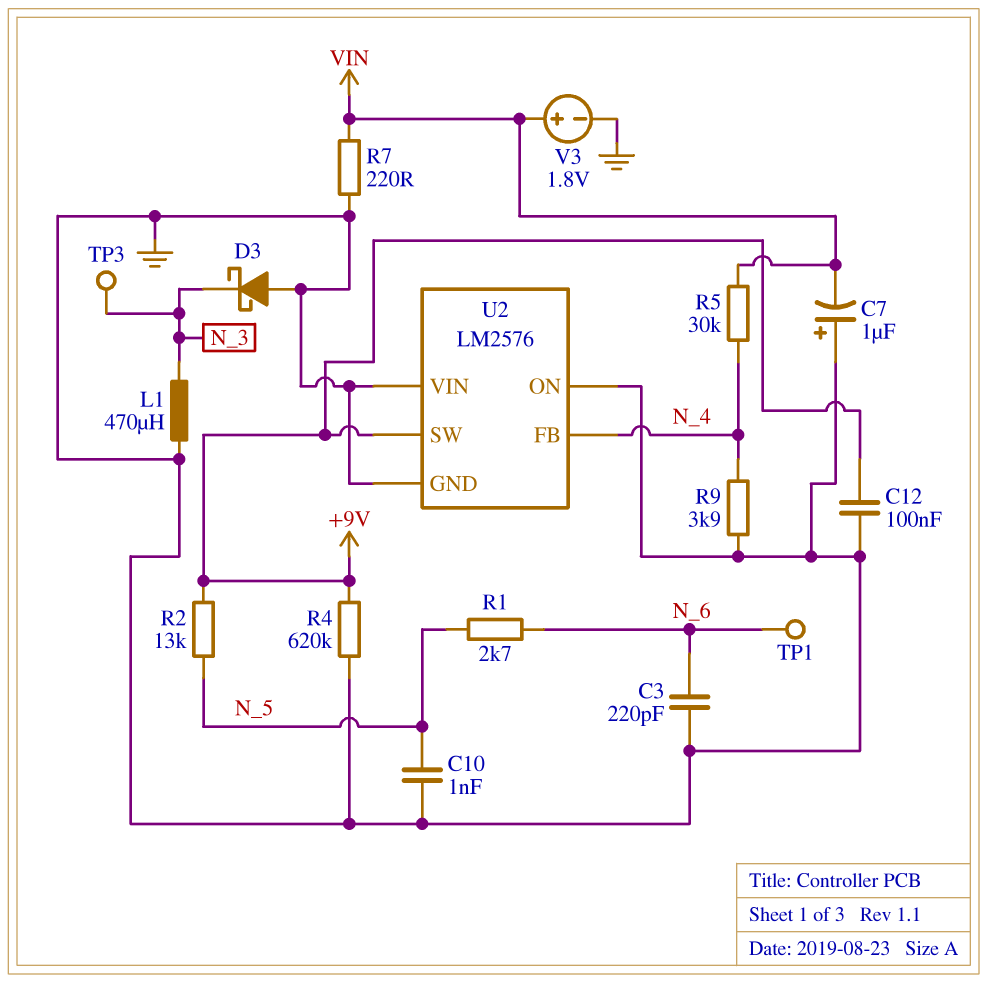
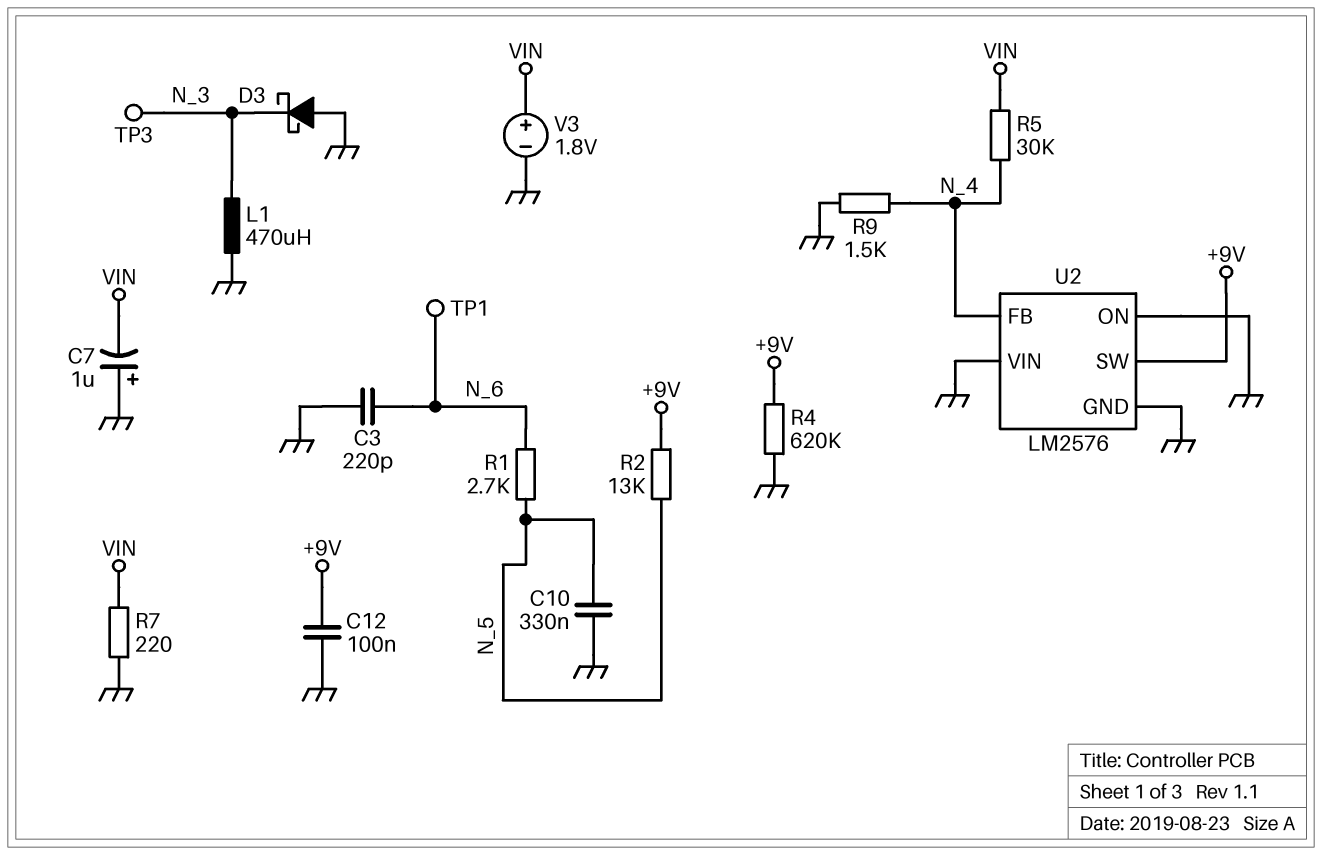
C10: 1nF (GND, N_5) -> 330nF (GND, N_5)
R9: 3.9k (GND, N_4) -> 1.5k (GND, N_4)

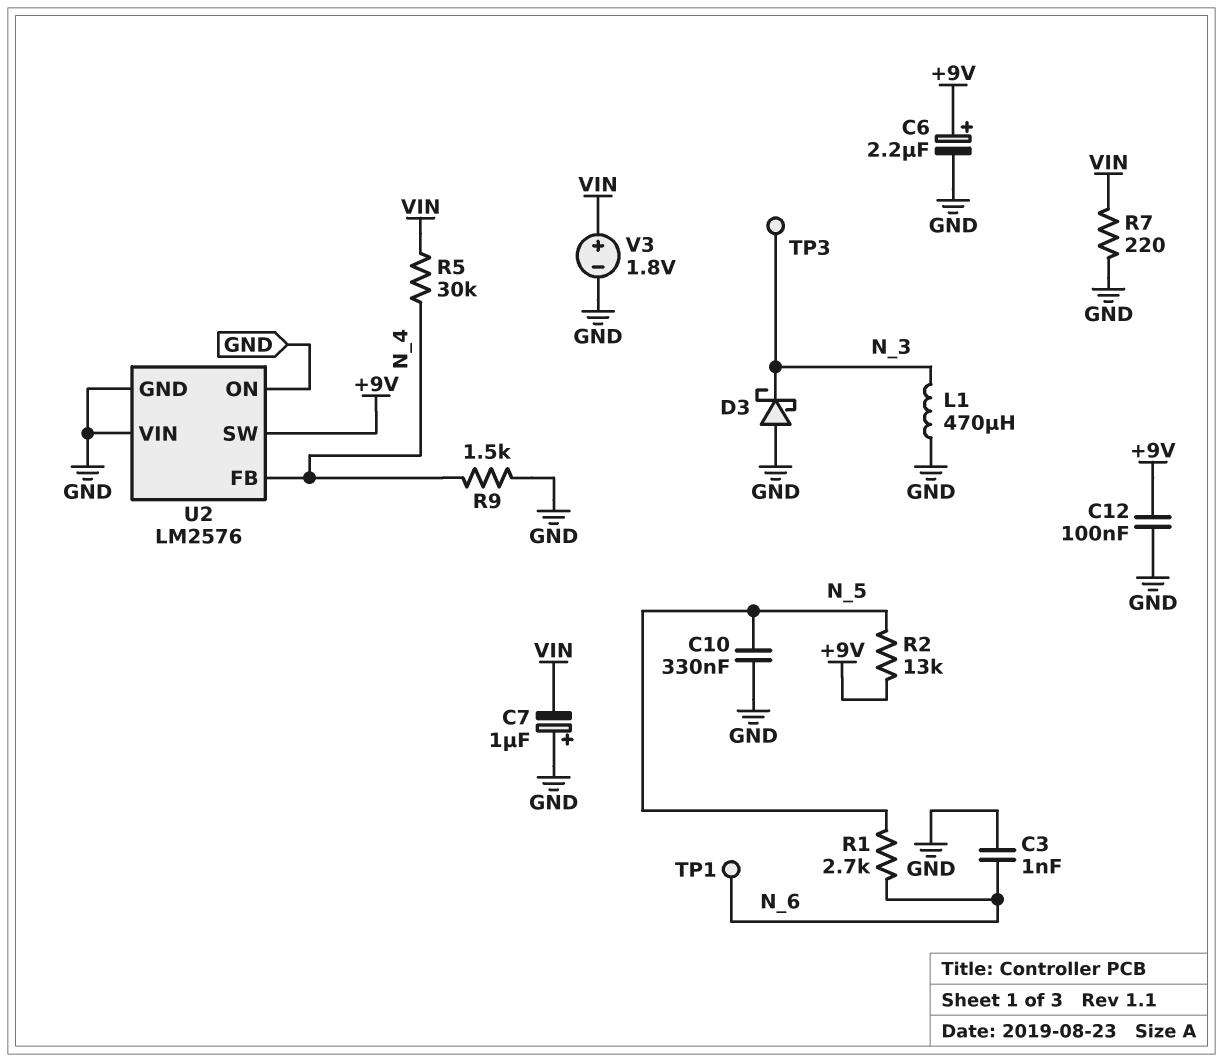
C3: 220pF (GND, N_6) -> 1nF (GND, N_6)
C6: none -> 2.2uF (plus +9V, minus GND)
R4: 620k (+9V, GND) -> none

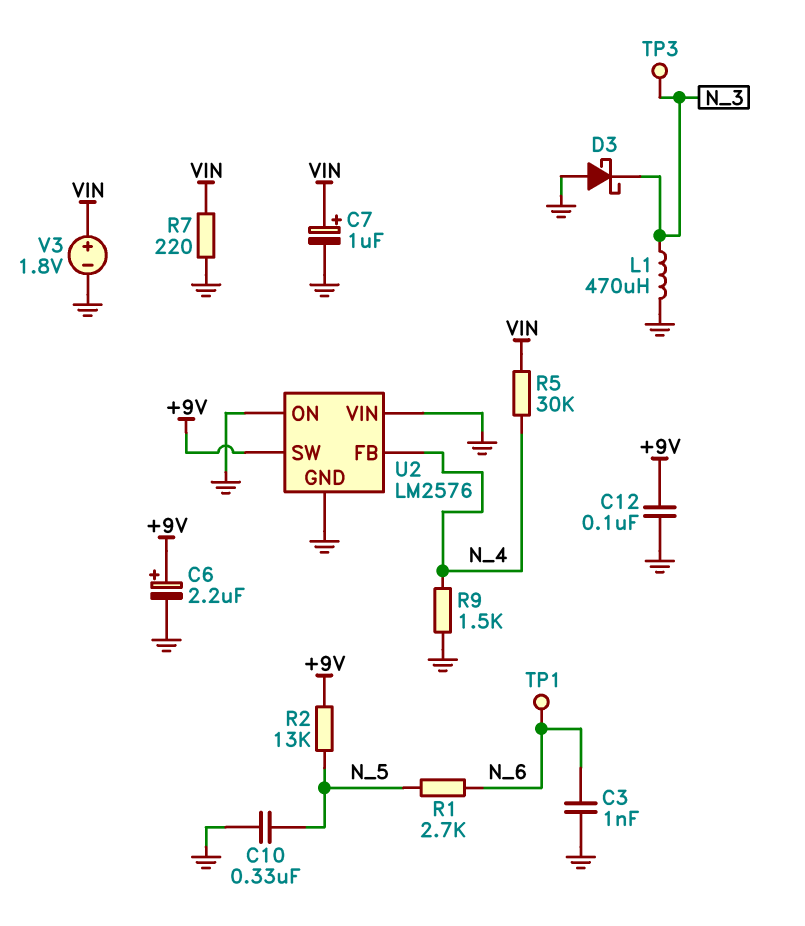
C7: 1uF (plus GND, minus VIN) -> 1uF (plus VIN, minus GND)

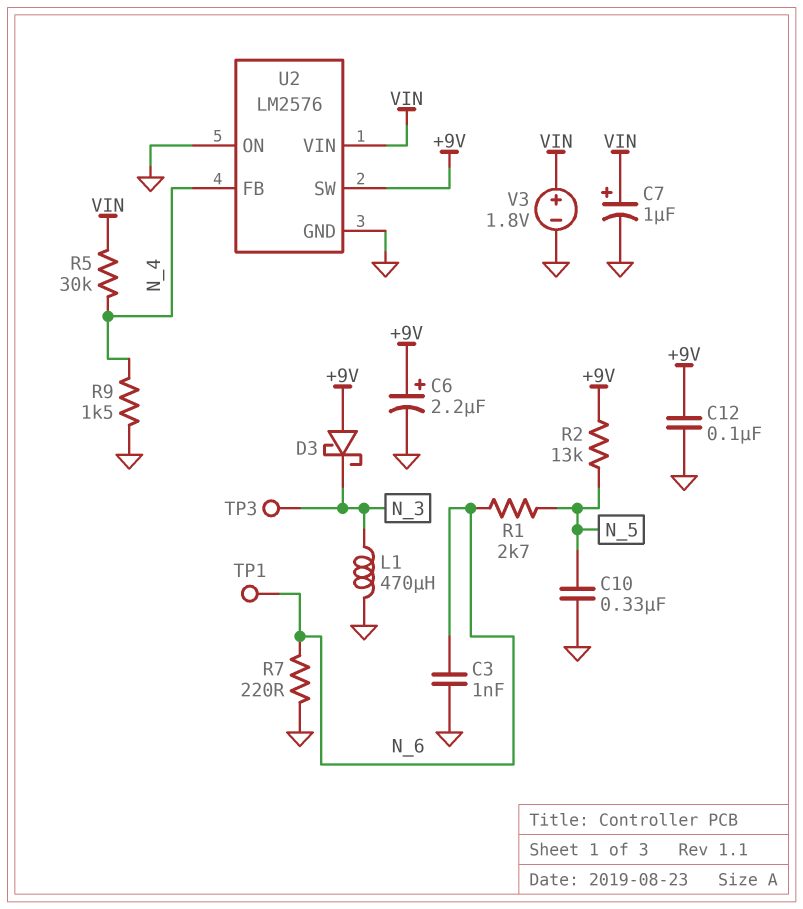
D3: schottky (A GND, K N_3) -> schottky (A +9V, K N_3)
R7: 220 (GND, VIN) -> 220 (GND, N_6)
U2 pin VIN: GND -> VIN

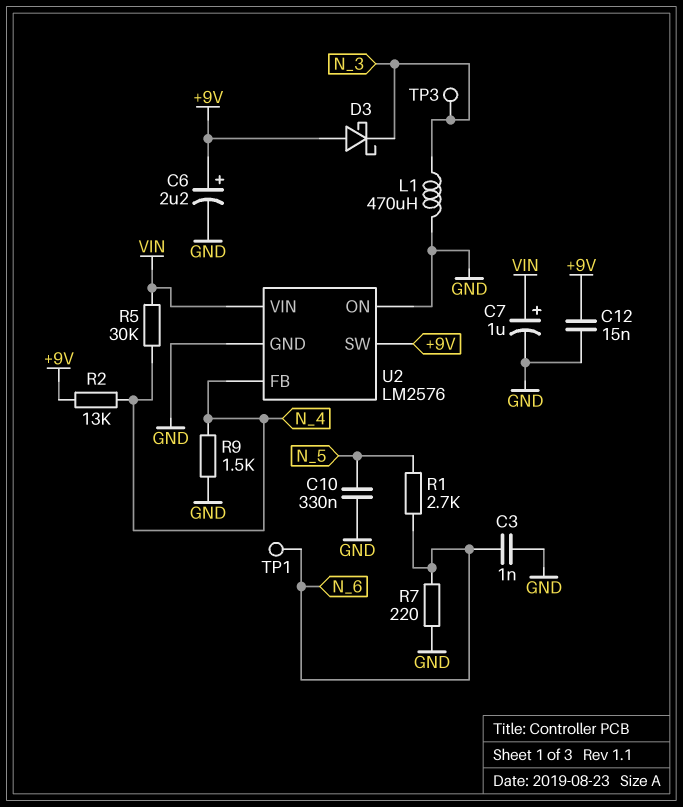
C12: 100nF (+9V, GND) -> 15nF (+9V, GND)
R2: 13k (+9V, N_5) -> 13k (+9V, N_4)
V3: 1.8V (plus VIN, minus GND) -> none

